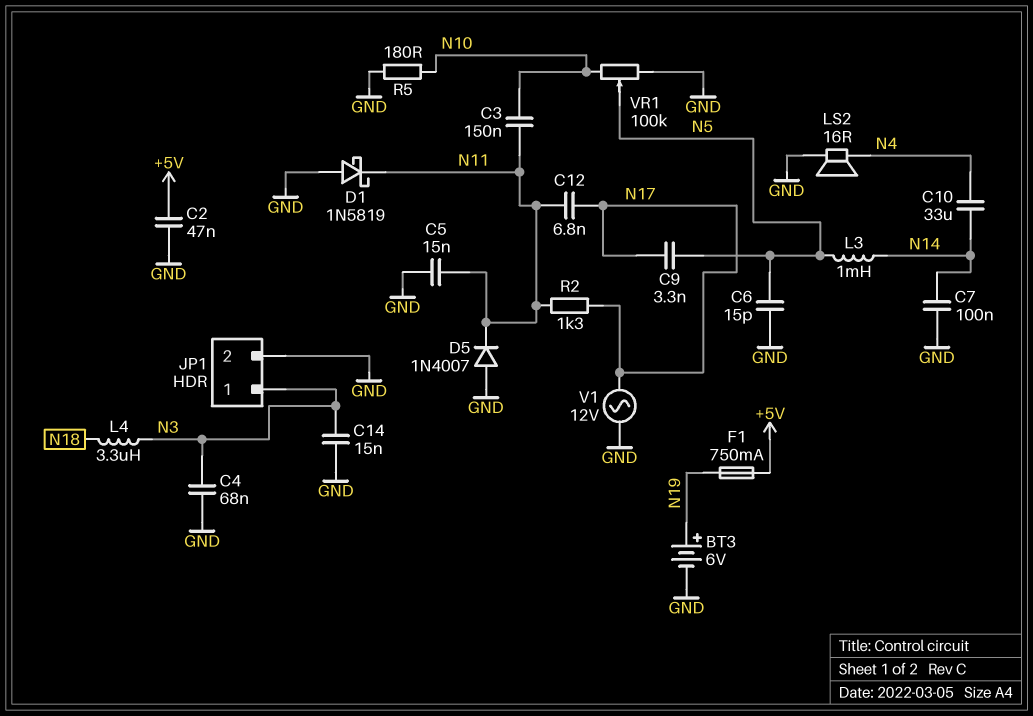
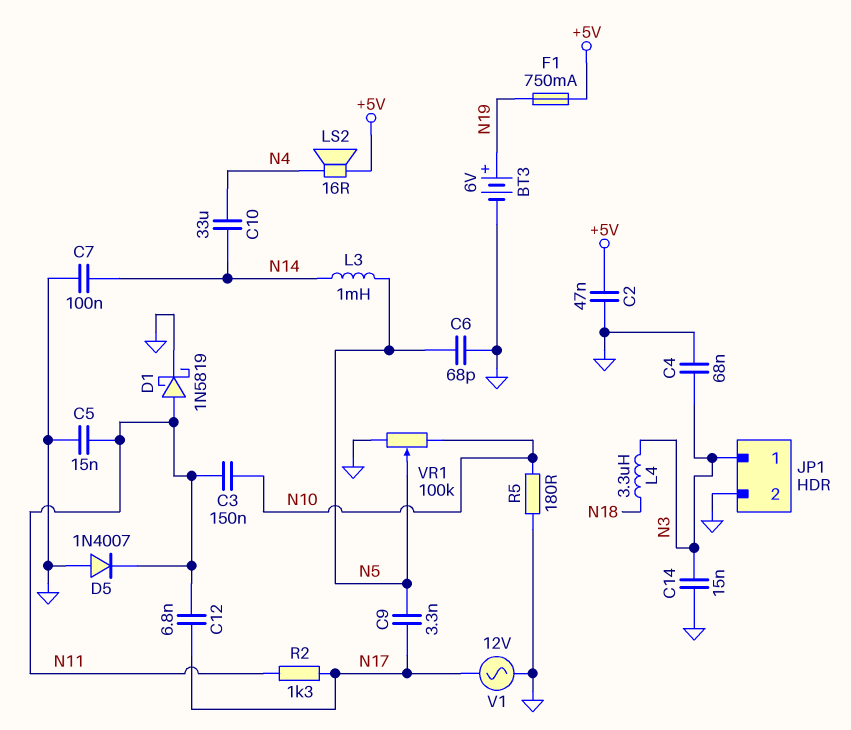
C6: 15pF (GND, N5) -> 68pF (GND, N5)
D1: schottky 1N5819 (A GND, K N11) -> schottky 1N5819 (A N11, K GND)
LS2: speaker 16R (GND, N4) -> speaker 16R (+5V, N4)

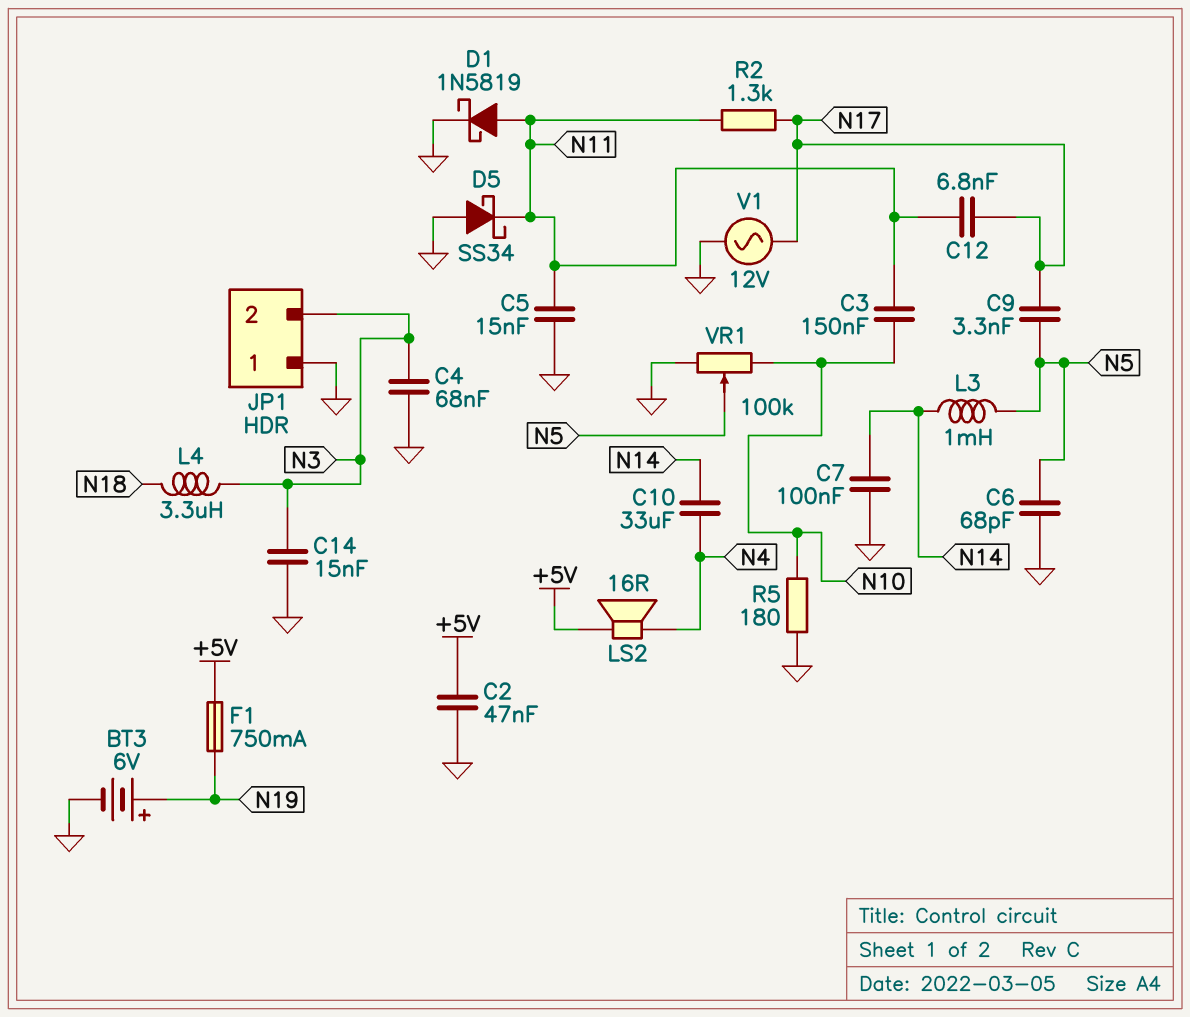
D5: diode 1N4007 (A GND, K N11) -> schottky SS34 (A GND, K N11)
JP1 pin 1: N3 -> GND
JP1 pin 2: GND -> N3

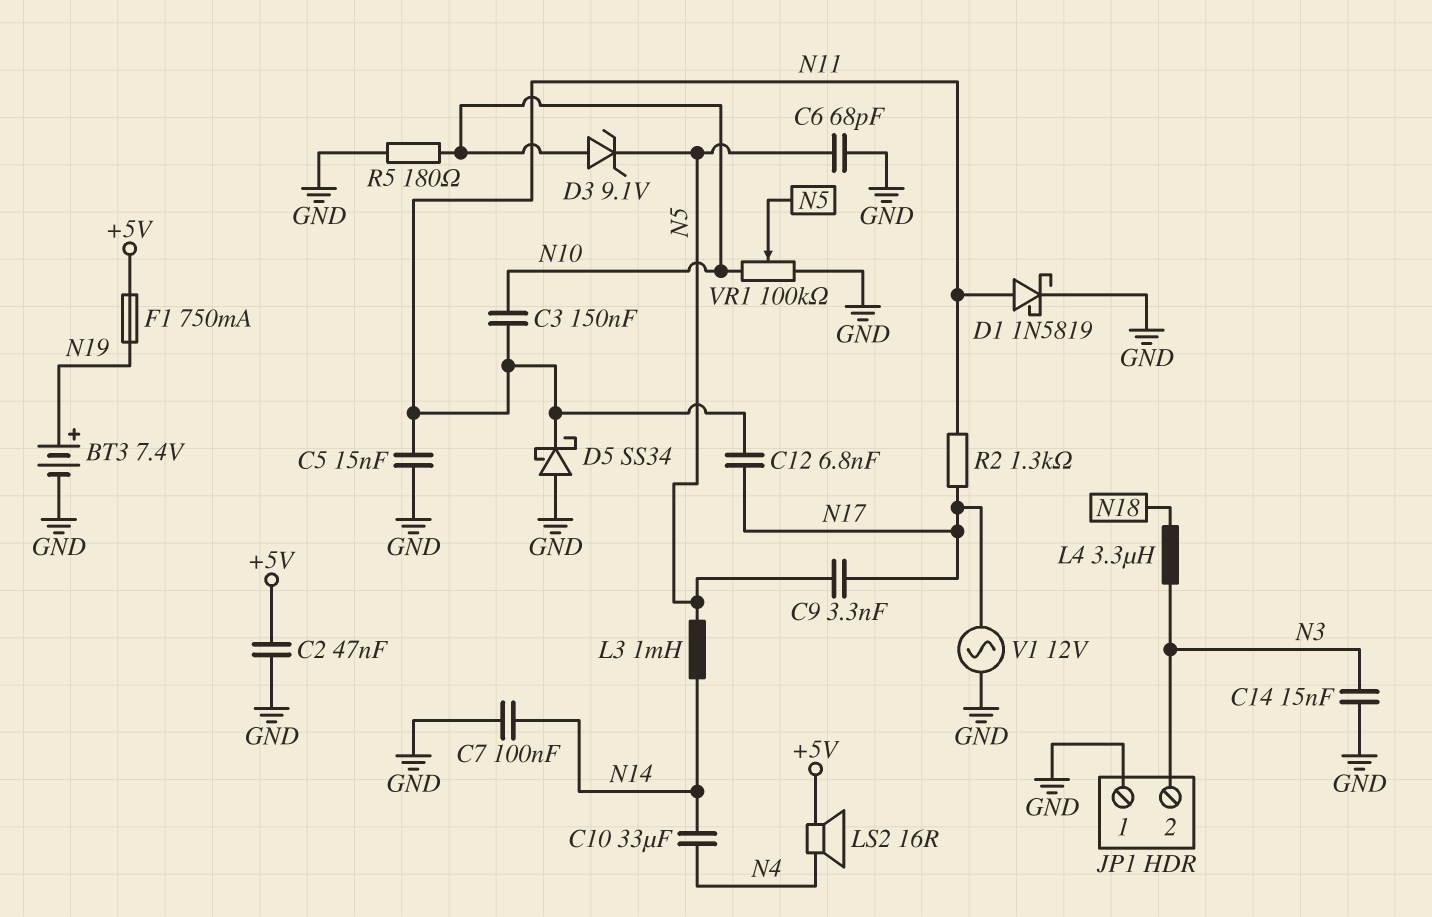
BT3: 6V (plus N19, minus GND) -> 7.4V (plus N19, minus GND)
C4: 68nF (GND, N3) -> none
D3: none -> zener 9.1V (A N10, K N5)

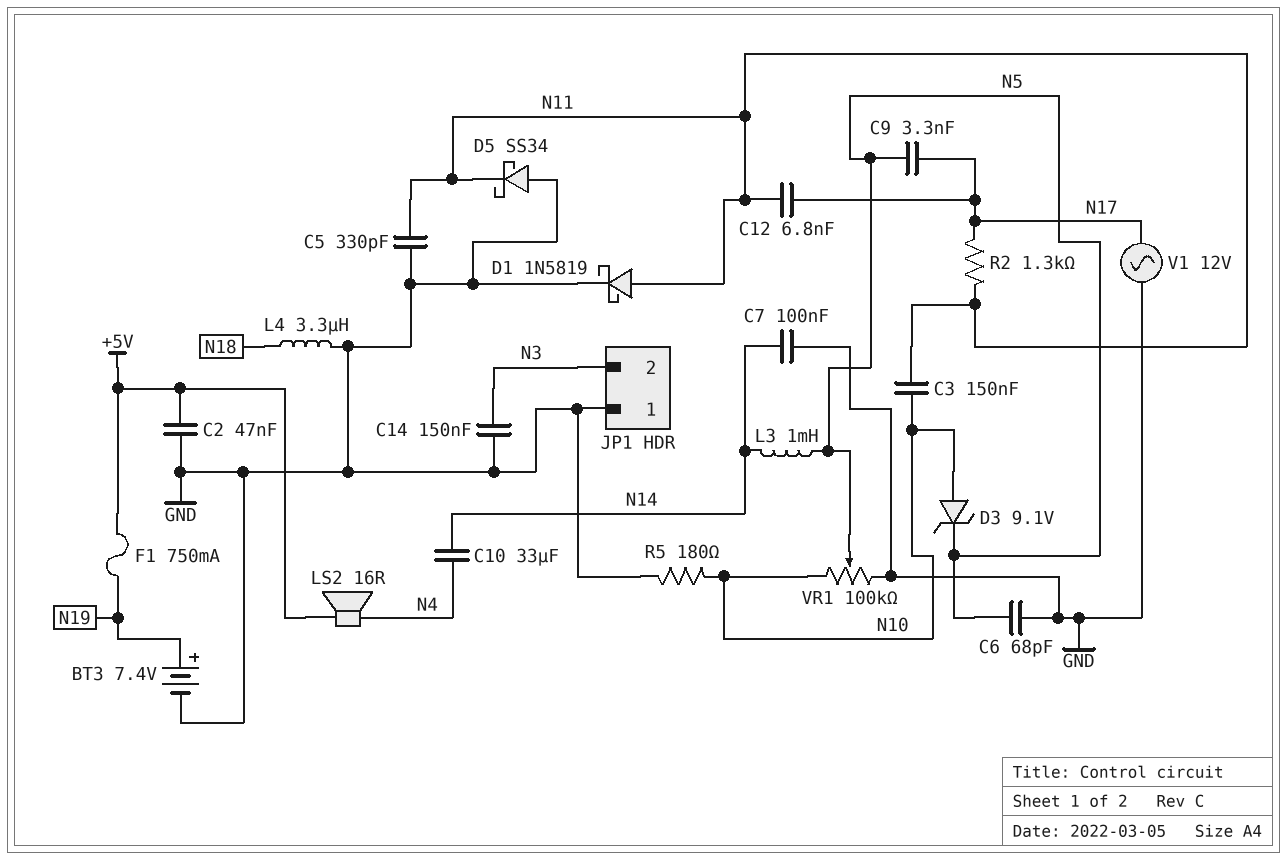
C5: 15nF (GND, N11) -> 330pF (GND, N11)
C14: 15nF (GND, N3) -> 150nF (GND, N3)
L4: 3.3uH (N3, N18) -> 3.3uH (GND, N18)

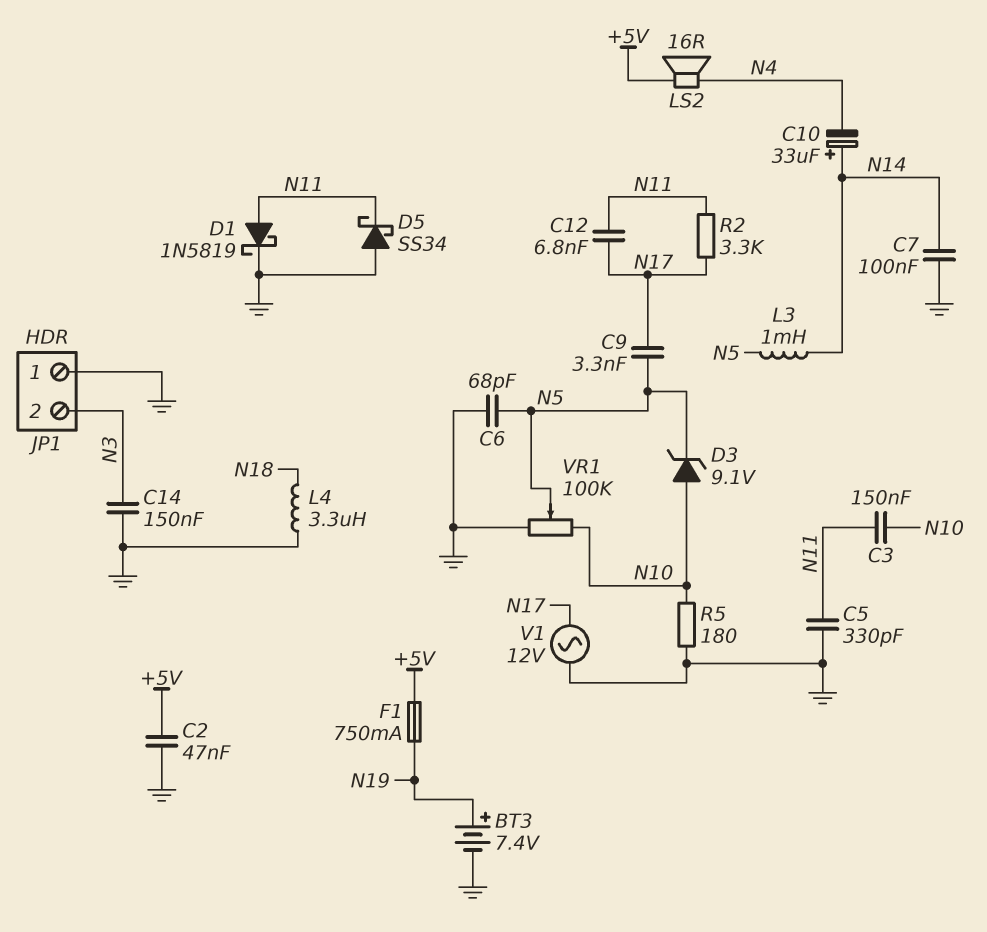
C10: 33uF (N4, N14) -> 33uF (plus N14, minus N4)
R2: 1.3k (N11, N17) -> 3.3k (N11, N17)

